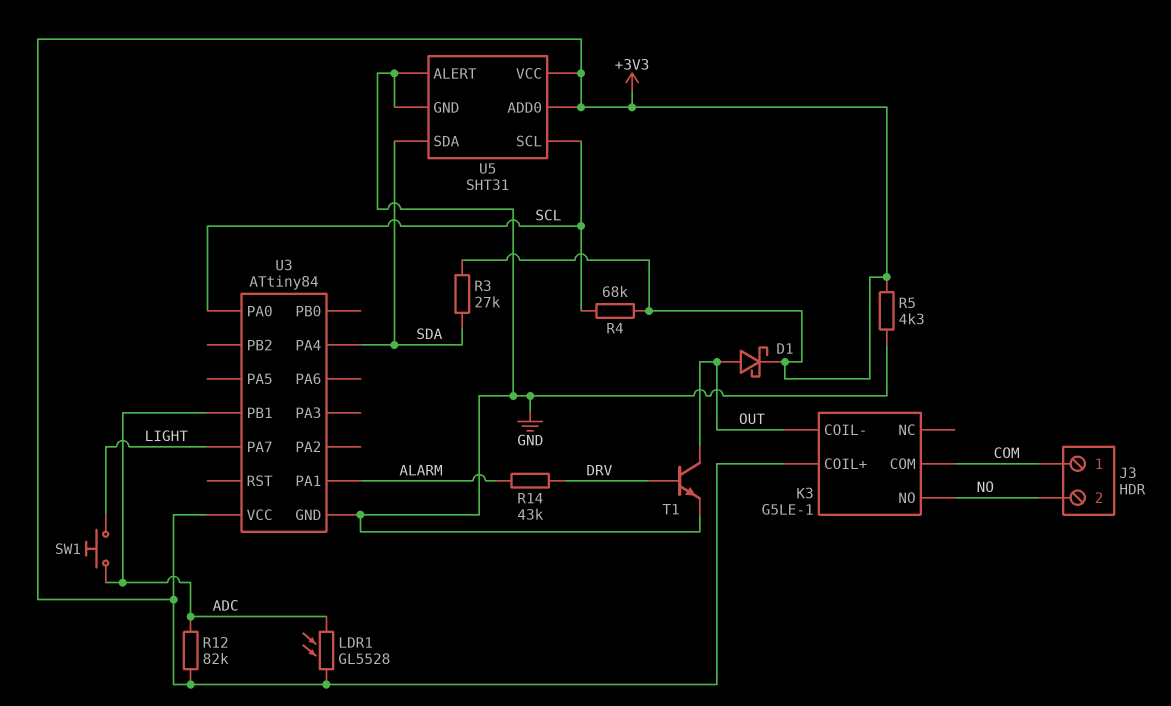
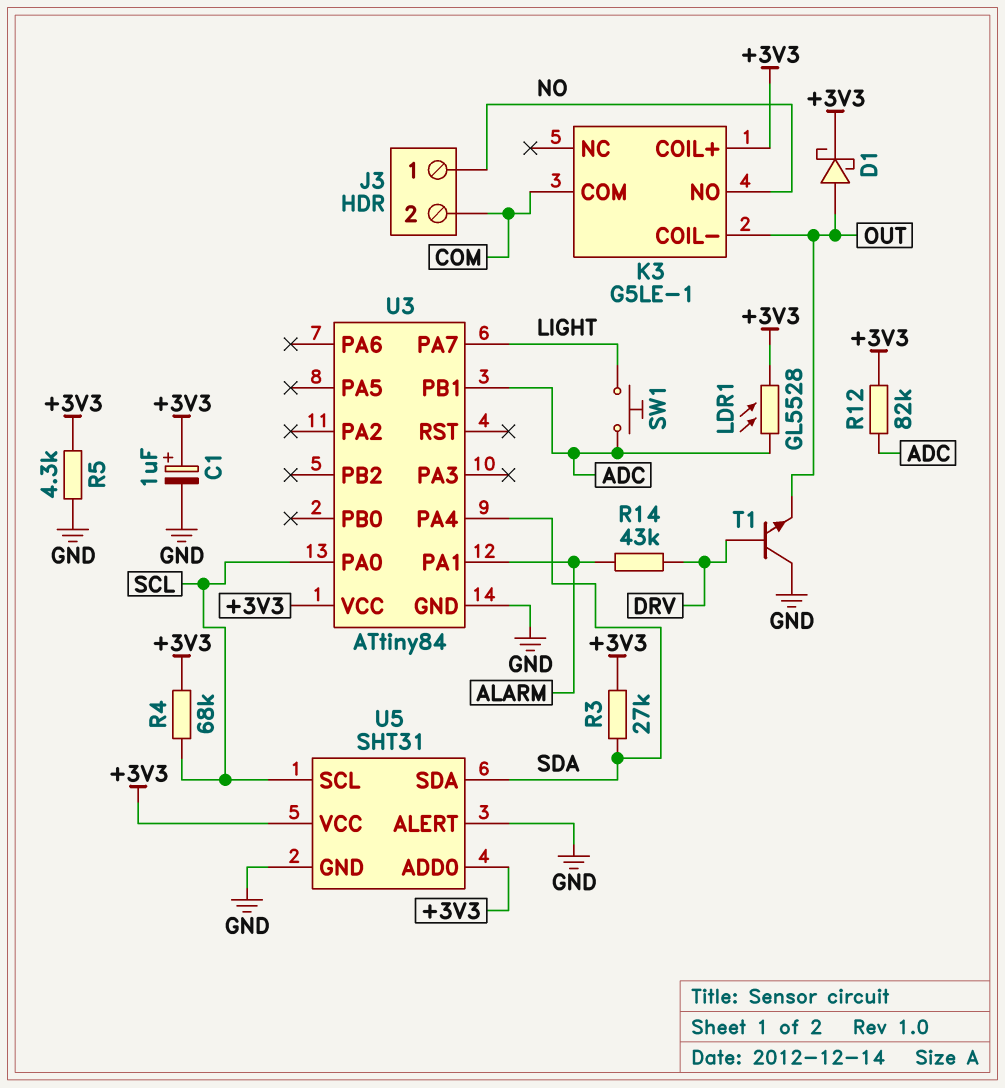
C1: none -> 1uF (plus +3V3, minus GND)
J3 pin 1: COM -> NO
J3 pin 2: NO -> COM
T1: NPN (B DRV, C OUT, E GND) -> NPN (B DRV, C GND, E OUT)

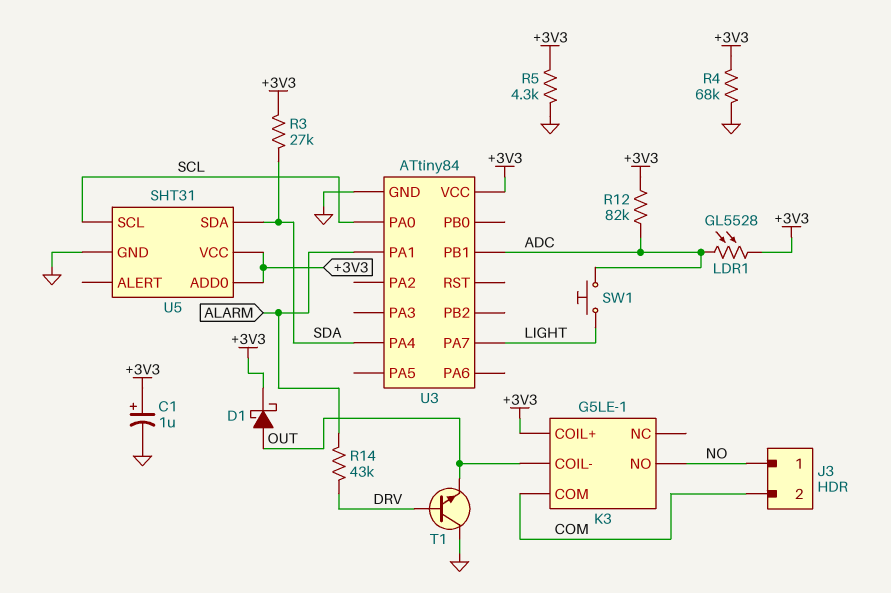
R4: 68k (+3V3, SCL) -> 68k (+3V3, GND)
U5 pin ALERT: GND -> none

